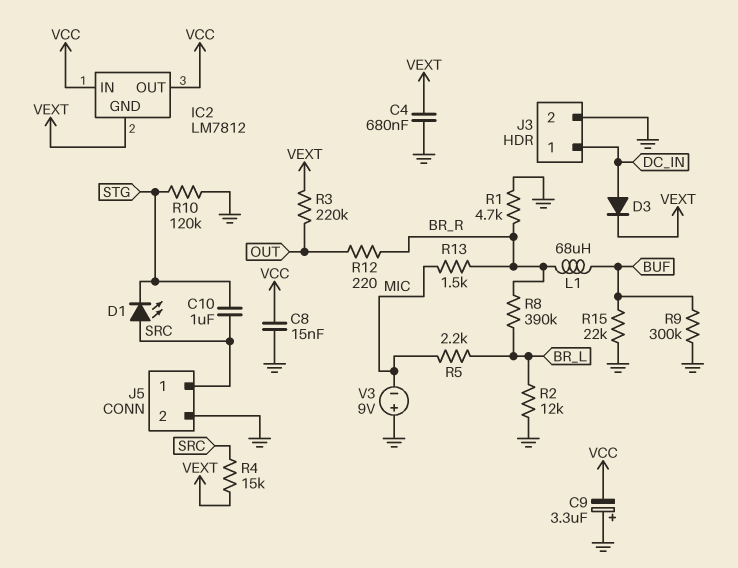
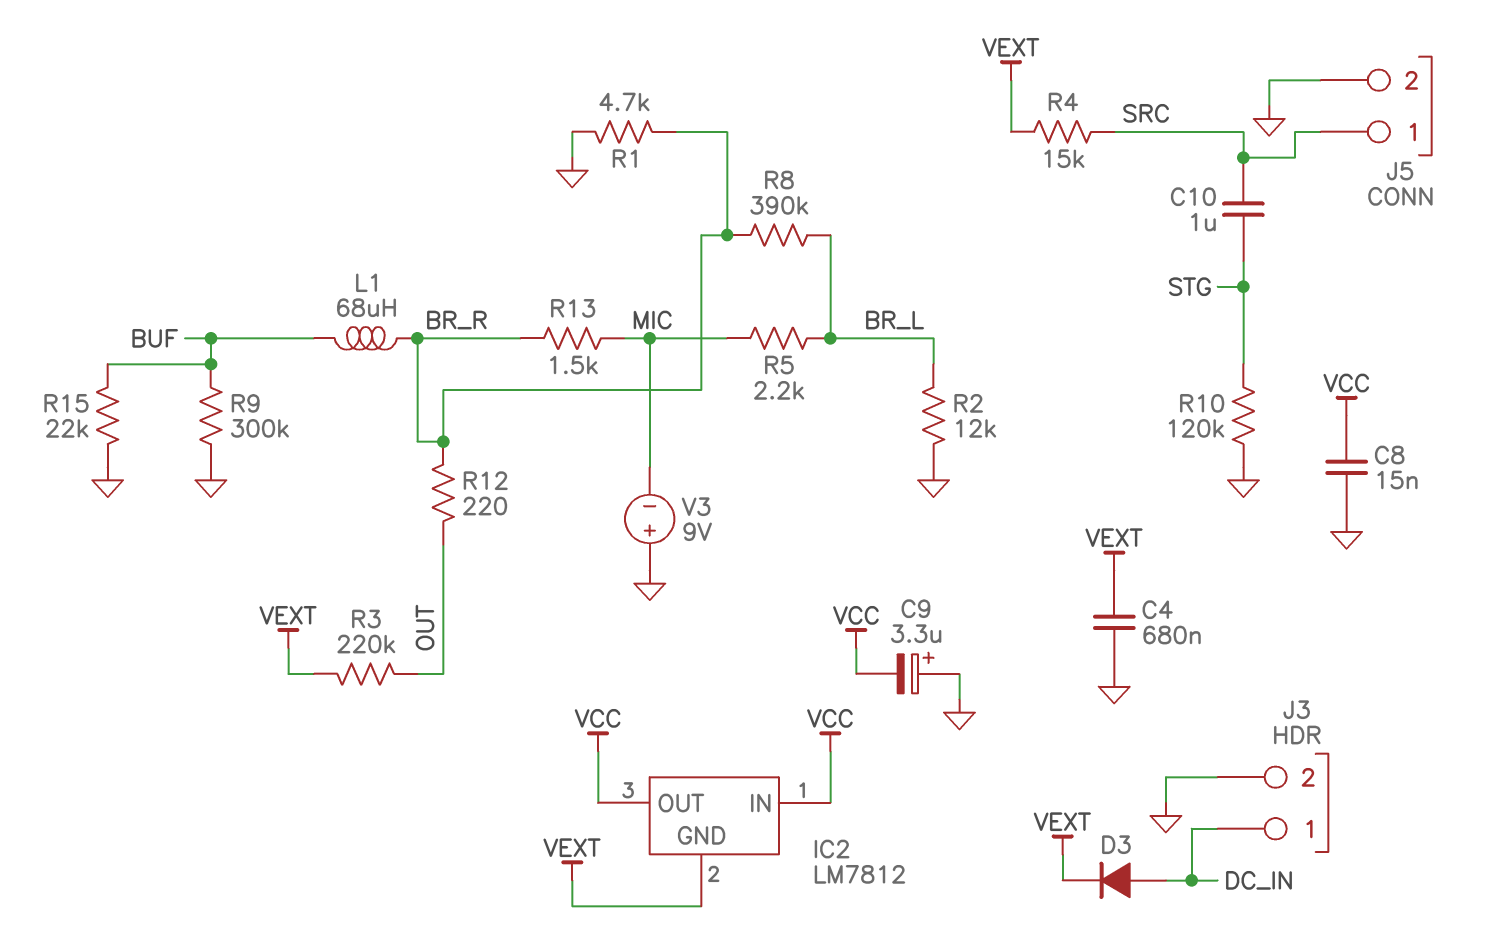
D1: LED (A SRC, K STG) -> none

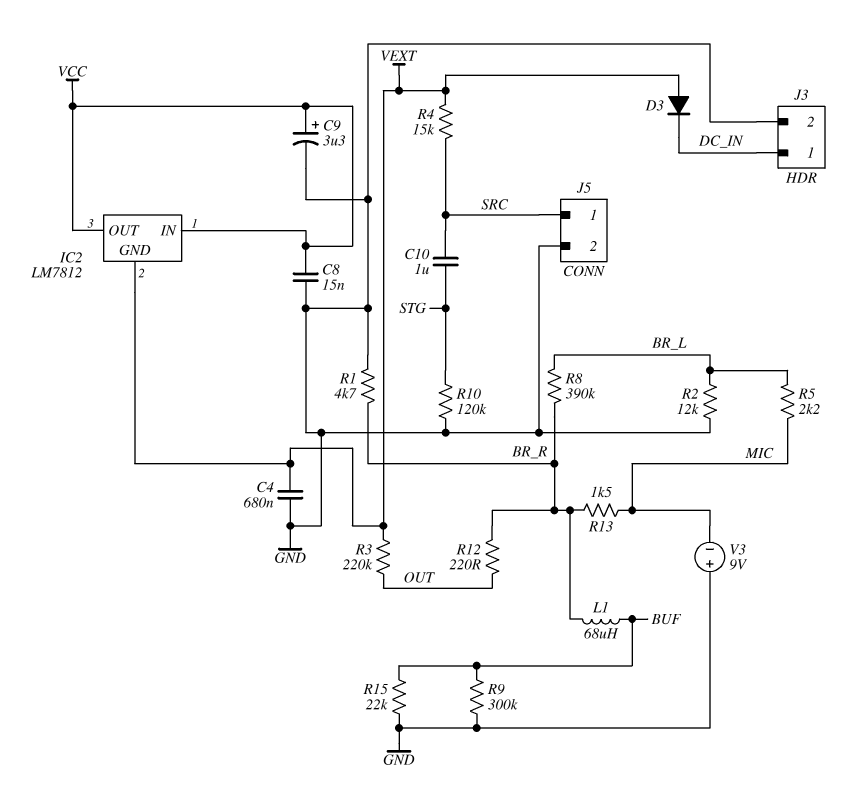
C9: 3.3uF (plus GND, minus VCC) -> 3.3uF (plus VCC, minus GND)
D3: diode (A DC_IN, K VEXT) -> diode (A VEXT, K DC_IN)

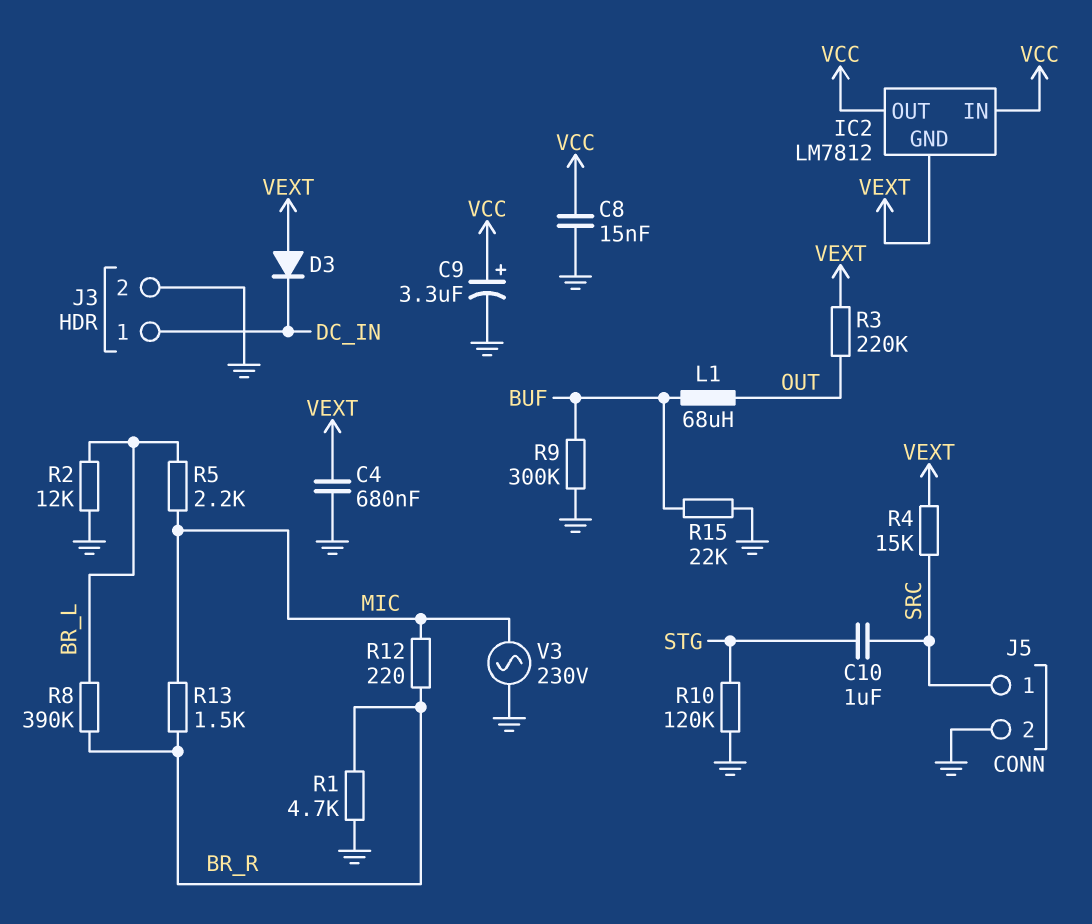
L1: 68uH (BR_R, BUF) -> 68uH (BUF, OUT)
R12: 220 (BR_R, OUT) -> 220 (BR_R, MIC)
V3: 9V (plus GND, minus MIC) -> AC 230V (GND, MIC)

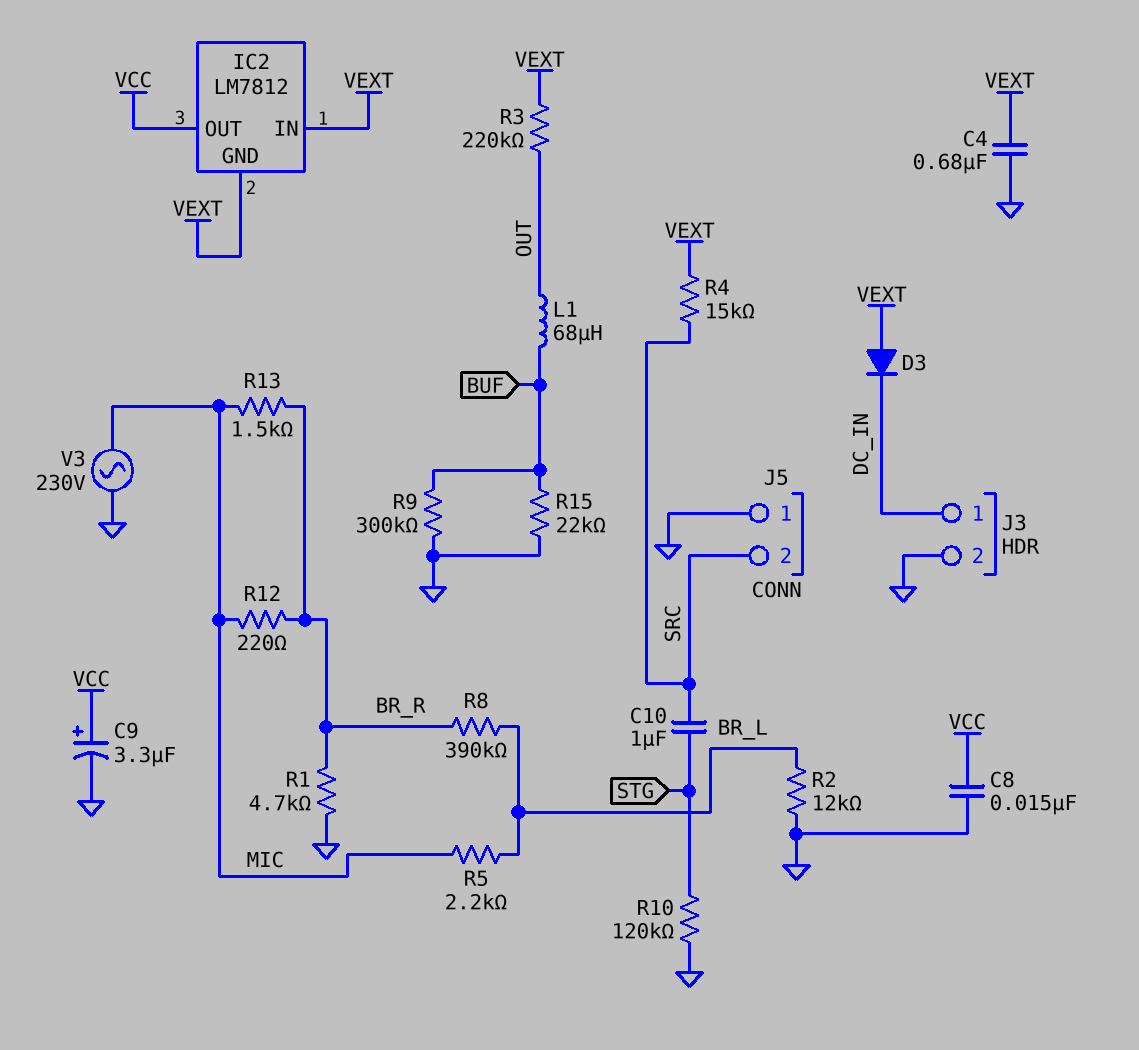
IC2 pin IN: VCC -> VEXT
J5 pin 1: SRC -> GND
J5 pin 2: GND -> SRC

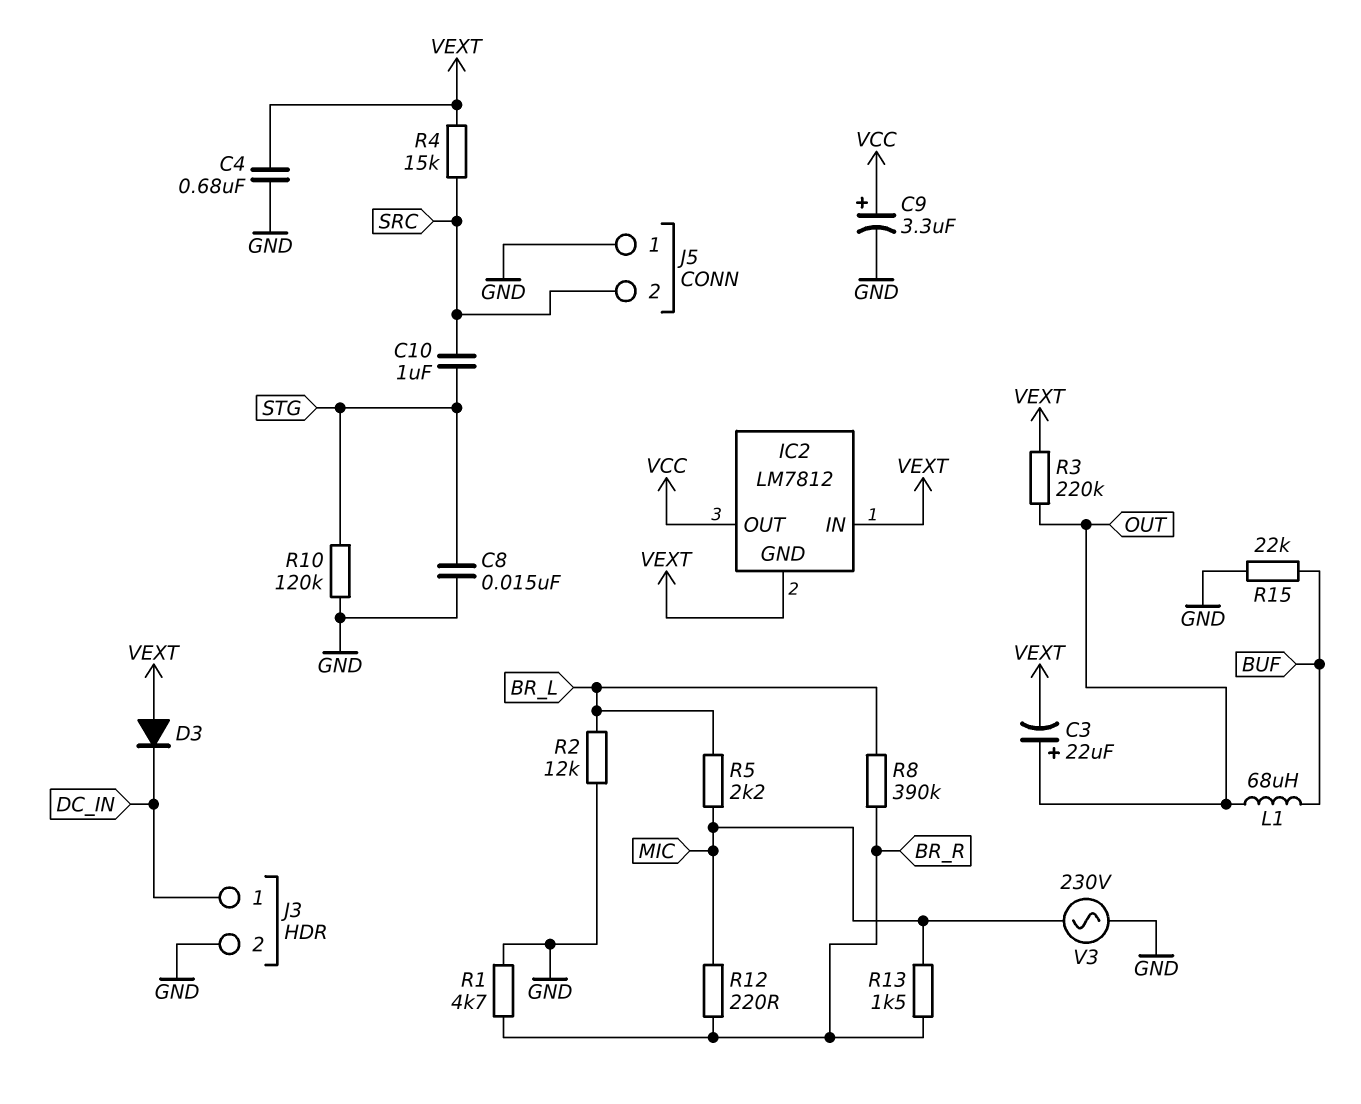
C3: none -> 22uF (plus OUT, minus VEXT)
C8: 15nF (GND, VCC) -> 15nF (GND, STG)
R9: 300k (BUF, GND) -> none

